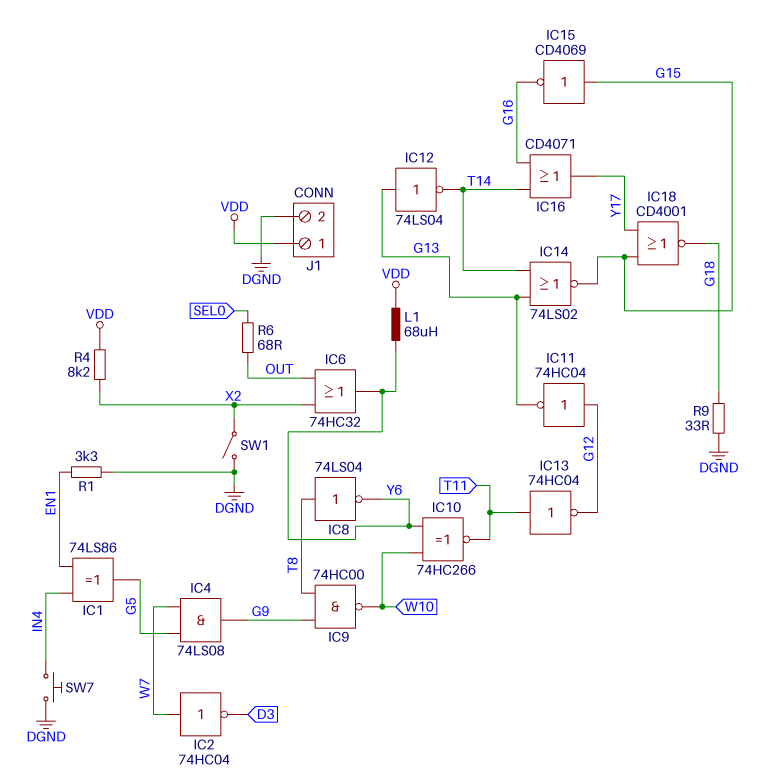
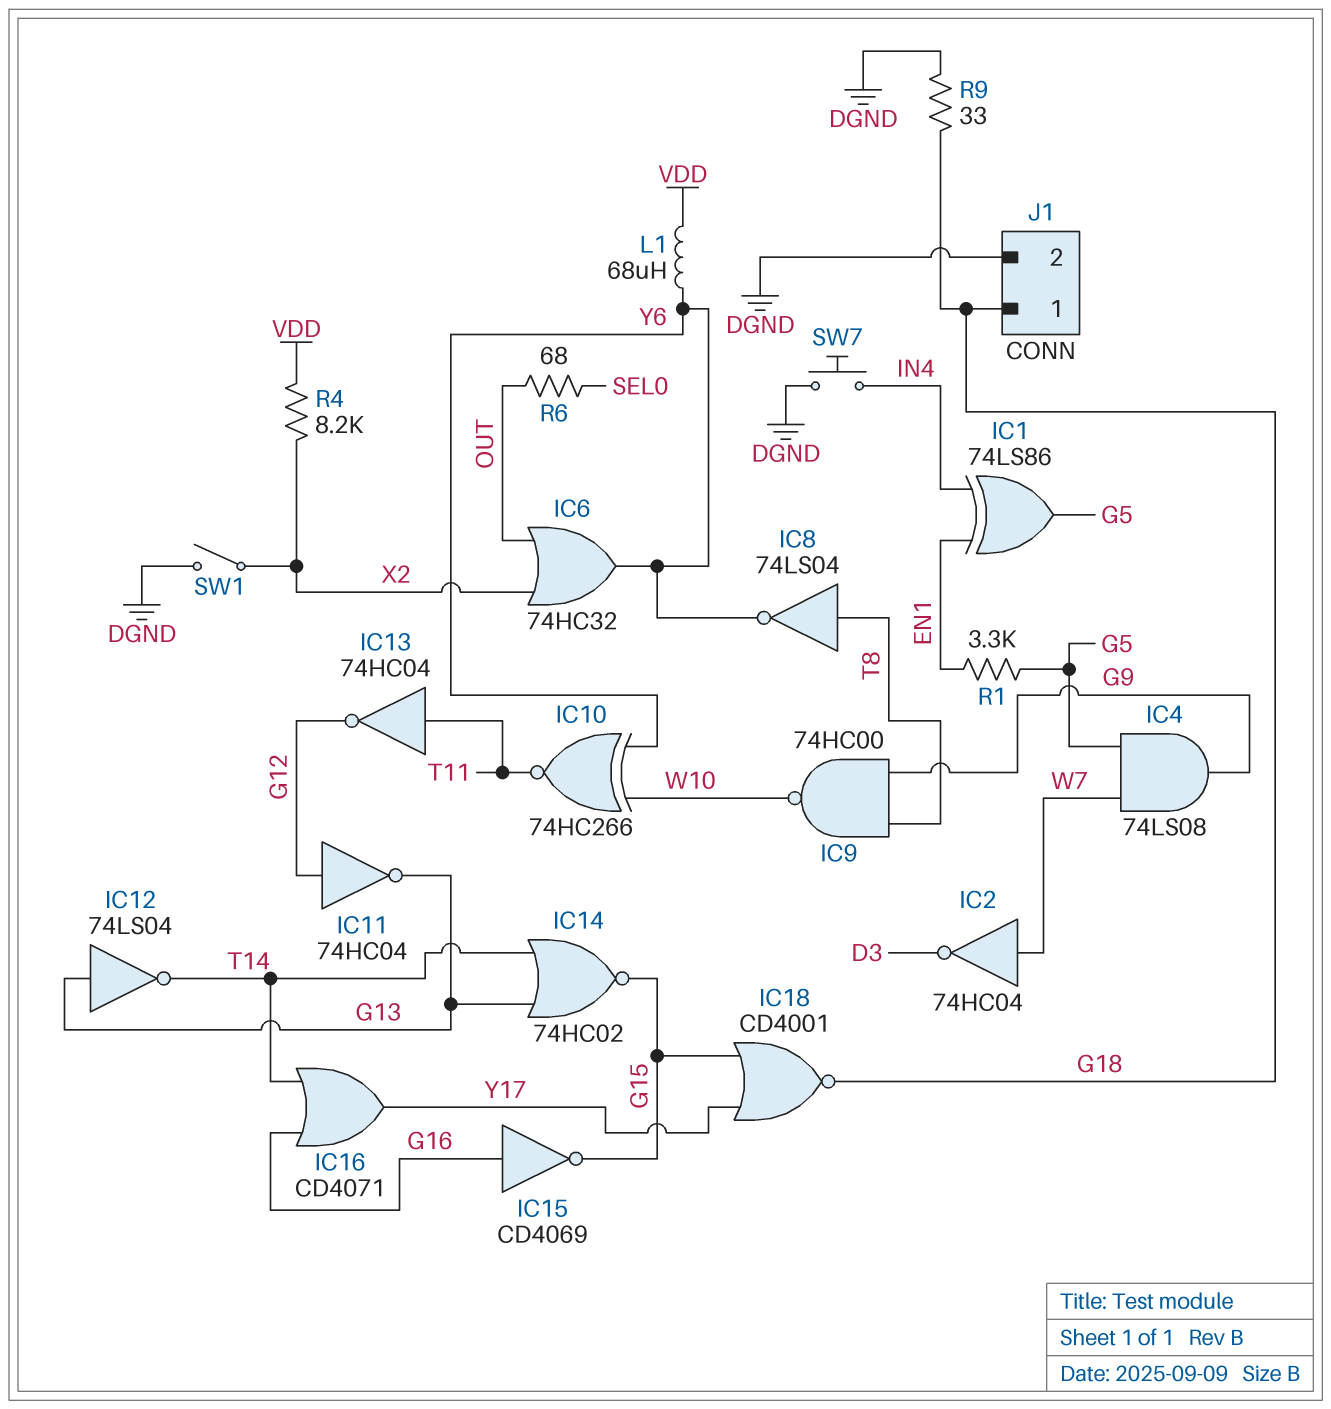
IC14: NOR 74LS02 (in G13, in T14, out G15) -> NOR 74HC02 (in G13, in T14, out G15)
IC15: NOT CD4069 (in G15, out G16) -> NOT CD4069 (in G16, out G15)
J1 pin 1: VDD -> G18
R1: 3.3k (DGND, EN1) -> 3.3k (EN1, G5)

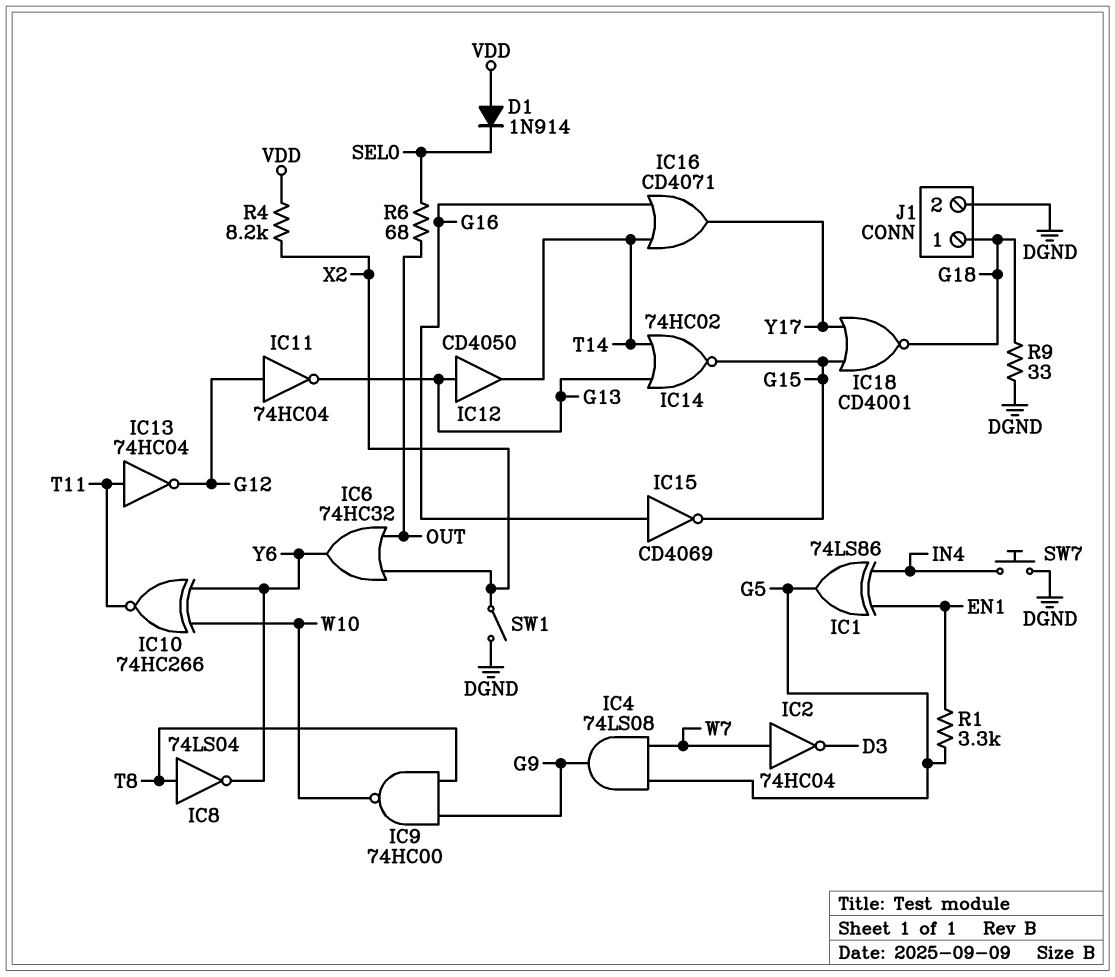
D1: none -> diode 1N914 (A VDD, K SEL0)
IC12: NOT 74LS04 (in G13, out T14) -> buffer CD4050 (in G13, out T14)
L1: 68uH (VDD, Y6) -> none

